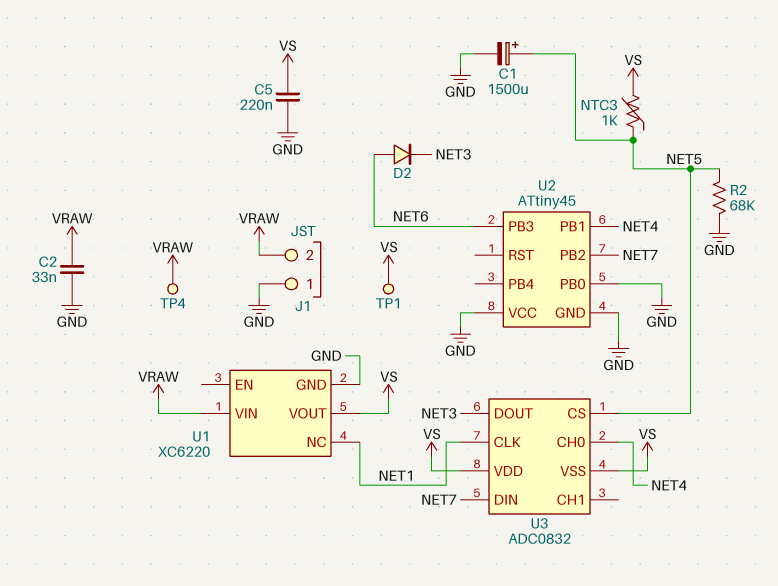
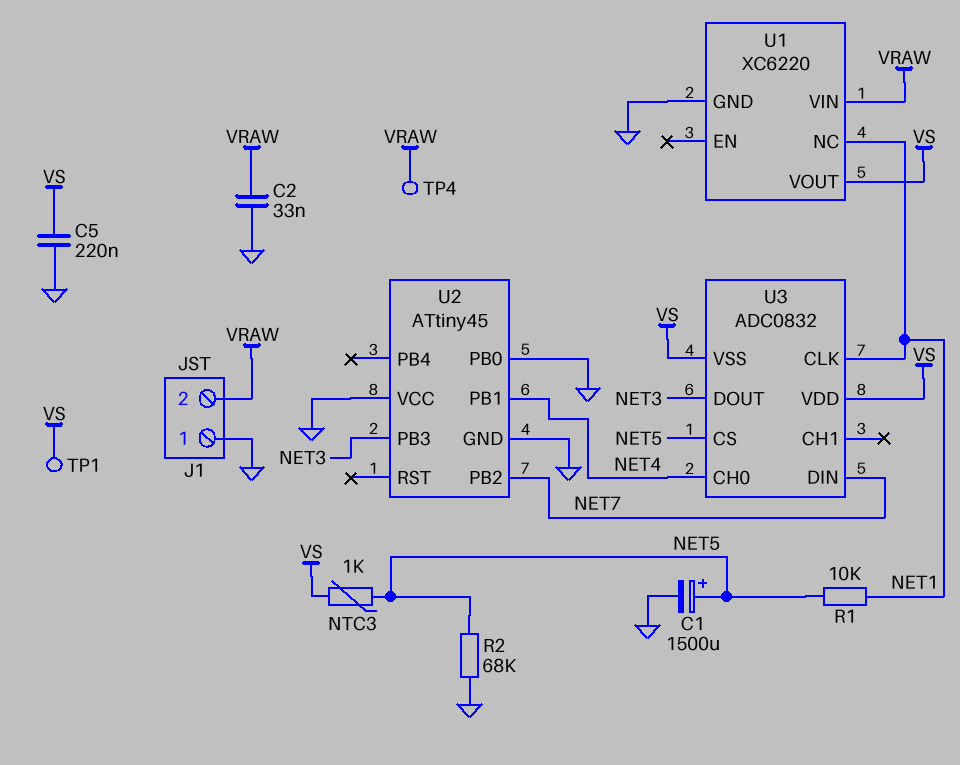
D2: diode (A NET6, K NET3) -> none
R1: none -> 10k (NET1, NET5)
U2 pin PB3: NET6 -> NET3

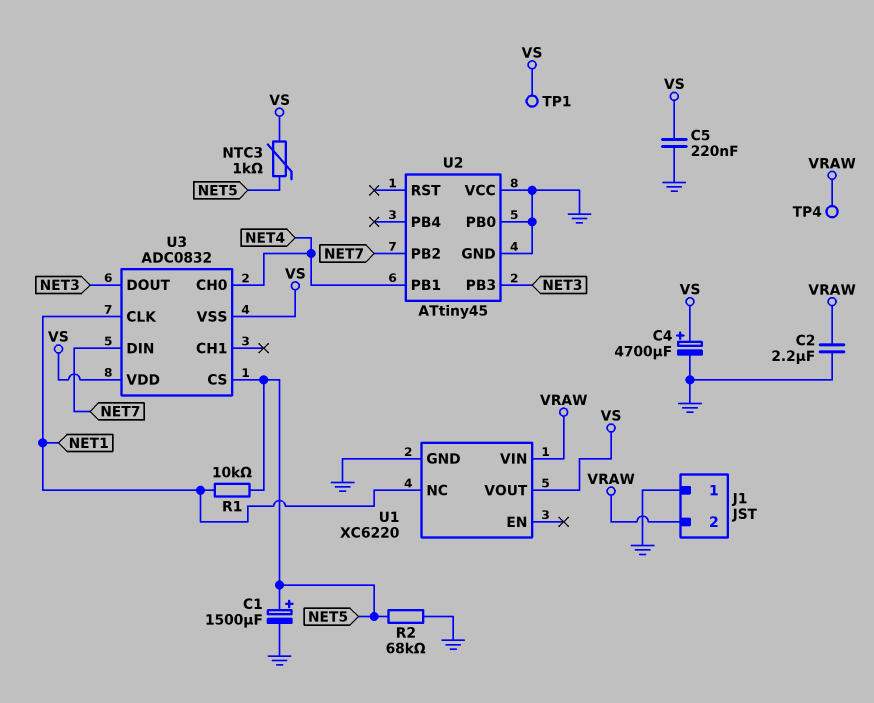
C2: 33nF (GND, VRAW) -> 2.2uF (GND, VRAW)
C4: none -> 4700uF (plus VS, minus GND)

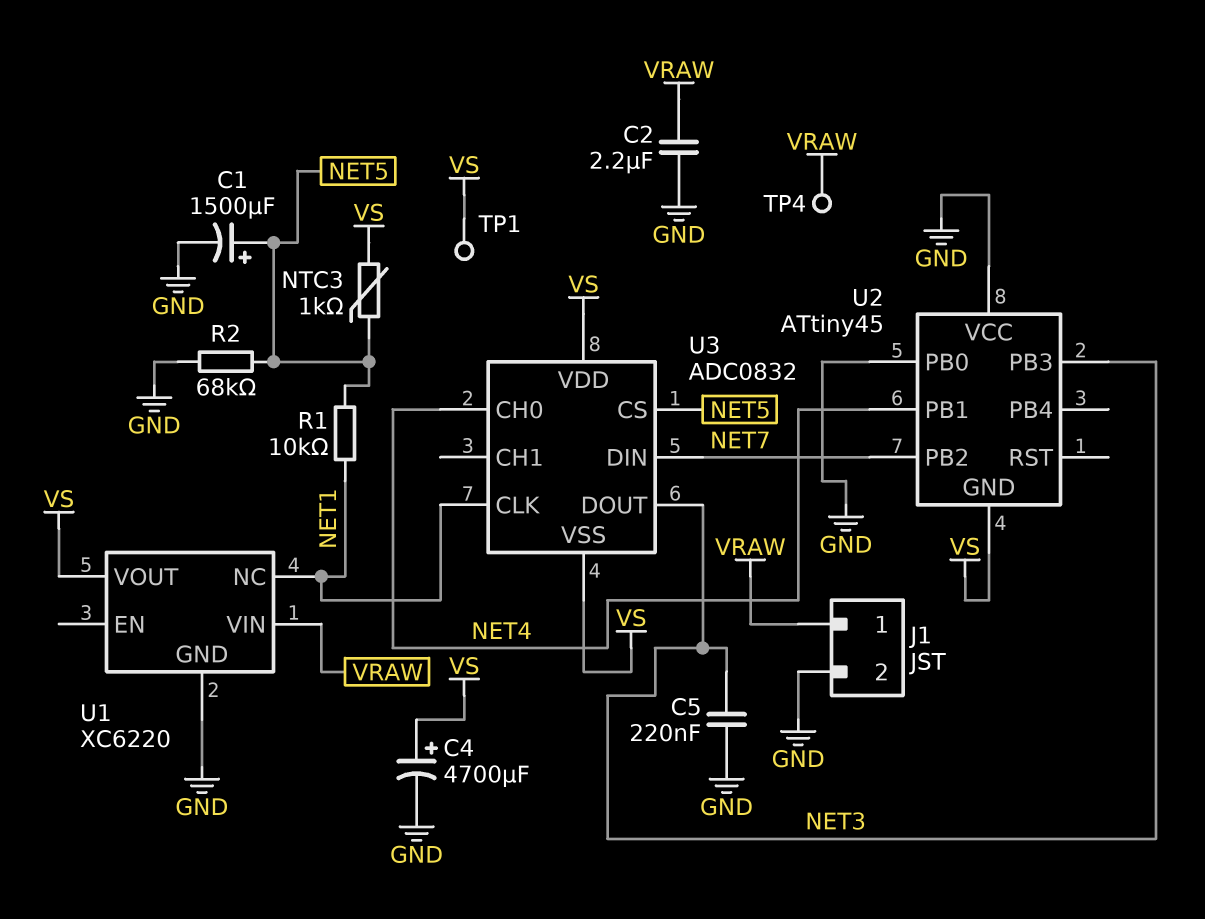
C5: 220nF (GND, VS) -> 220nF (GND, NET3)
J1 pin 1: GND -> VRAW
J1 pin 2: VRAW -> GND
U2 pin GND: GND -> VS

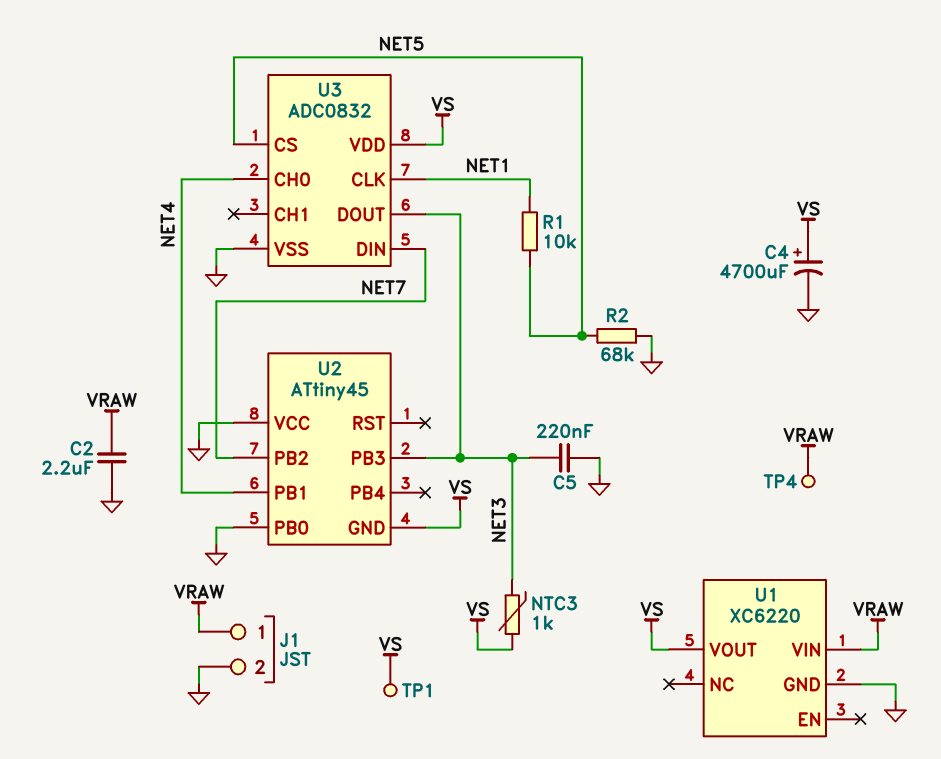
C1: 1500uF (plus NET5, minus GND) -> none
NTC3: 1k (NET5, VS) -> 1k (NET3, VS)
U1 pin NC: NET1 -> none
U3 pin VSS: VS -> GND

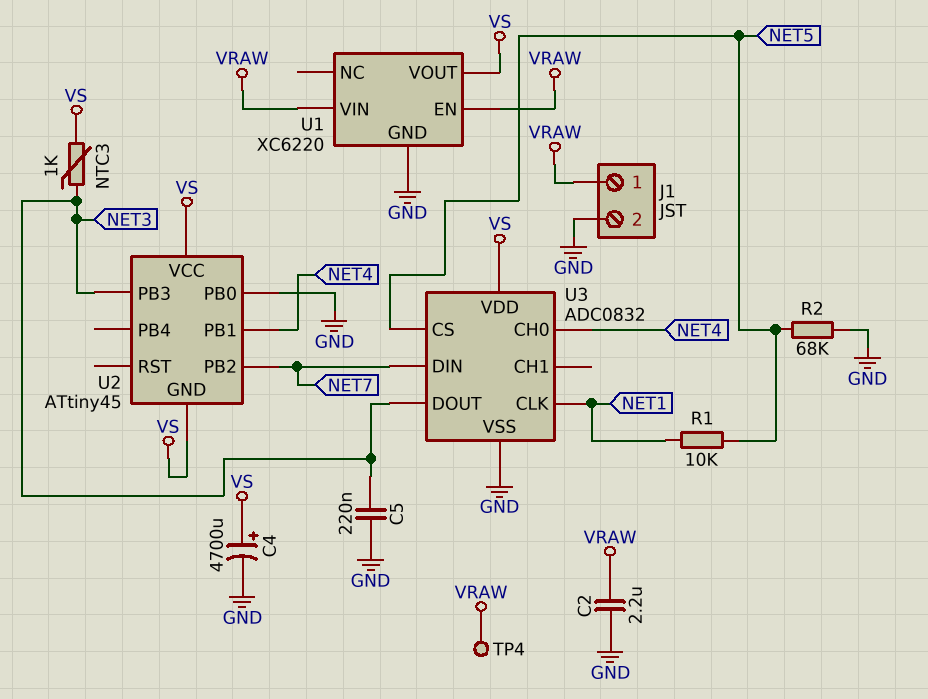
TP1: test point (VS) -> none
U1 pin EN: none -> VRAW
U2 pin VCC: GND -> VS

